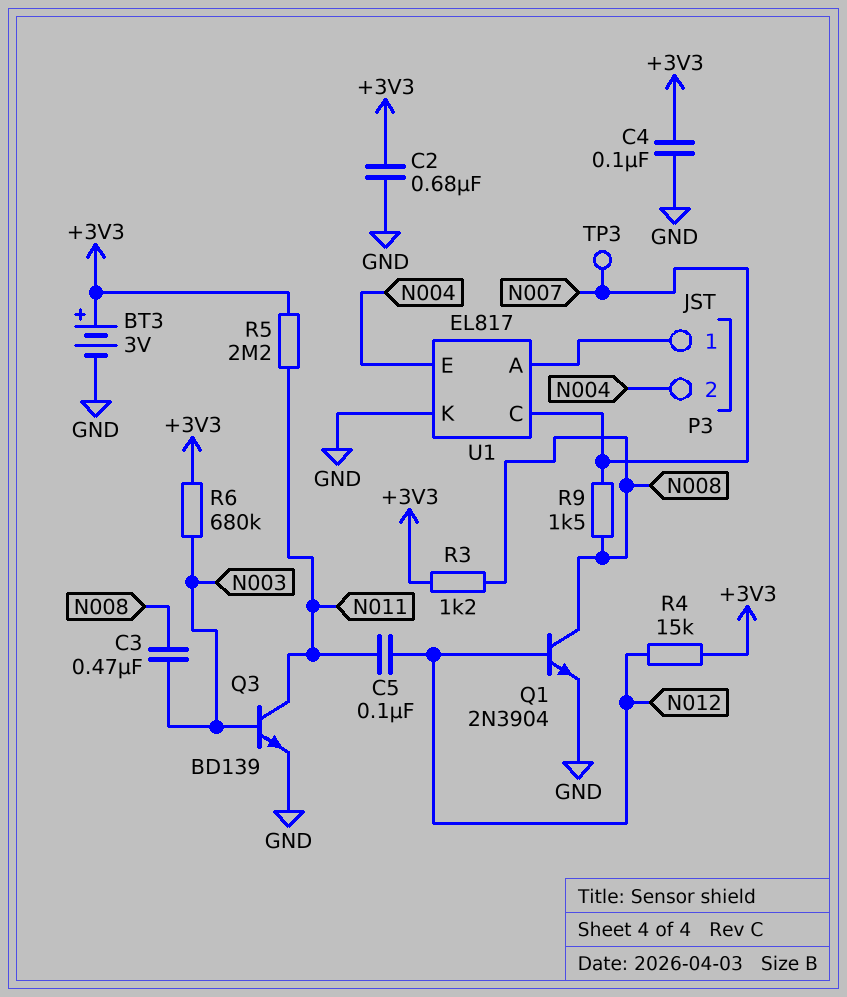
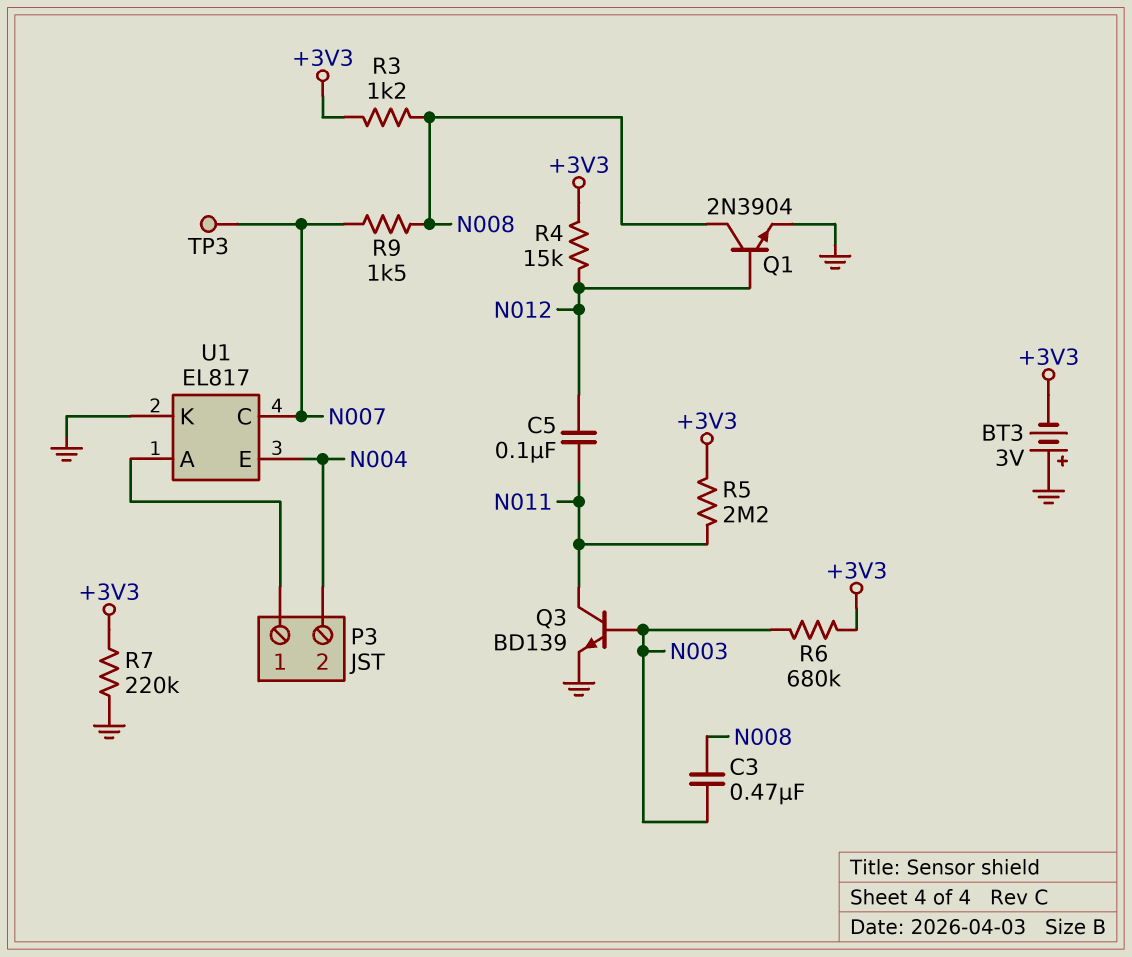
BT3: 3V (plus +3V3, minus GND) -> 3V (plus GND, minus +3V3)
C2: 680nF (+3V3, GND) -> none
C4: 100nF (+3V3, GND) -> none
R7: none -> 220k (+3V3, GND)

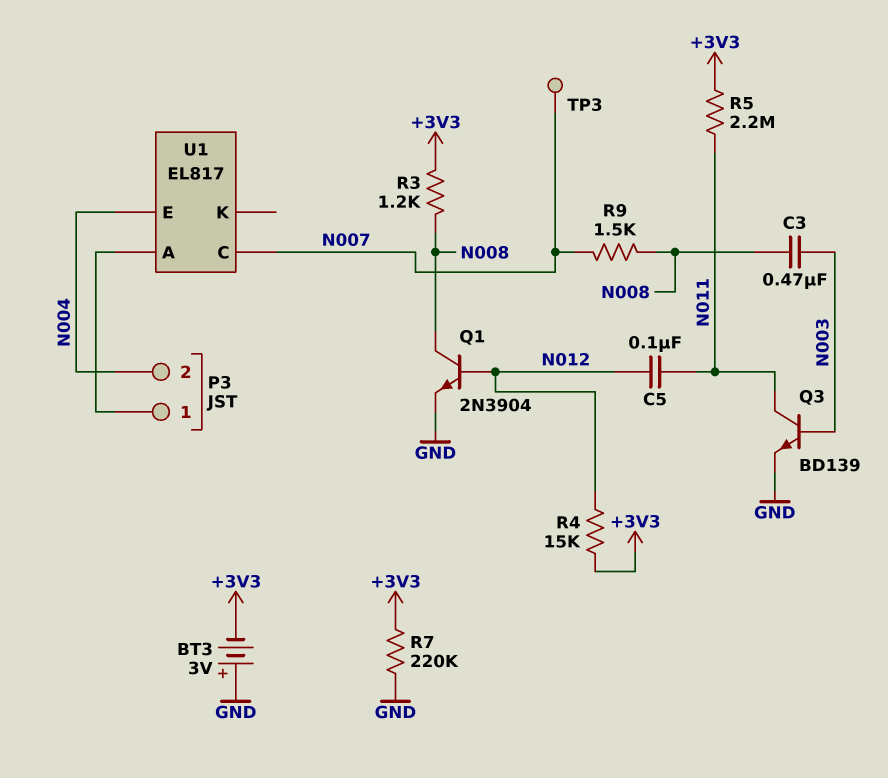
R6: 680k (+3V3, N003) -> none
U1 pin K: GND -> none

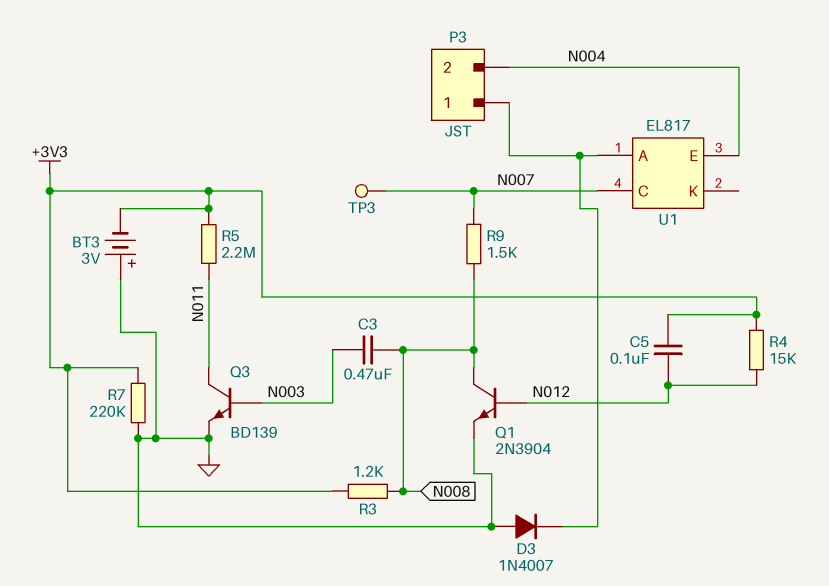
C5: 100nF (N011, N012) -> 100nF (+3V3, N012)
D3: none -> diode 1N4007 (A GND, K P3/1)

